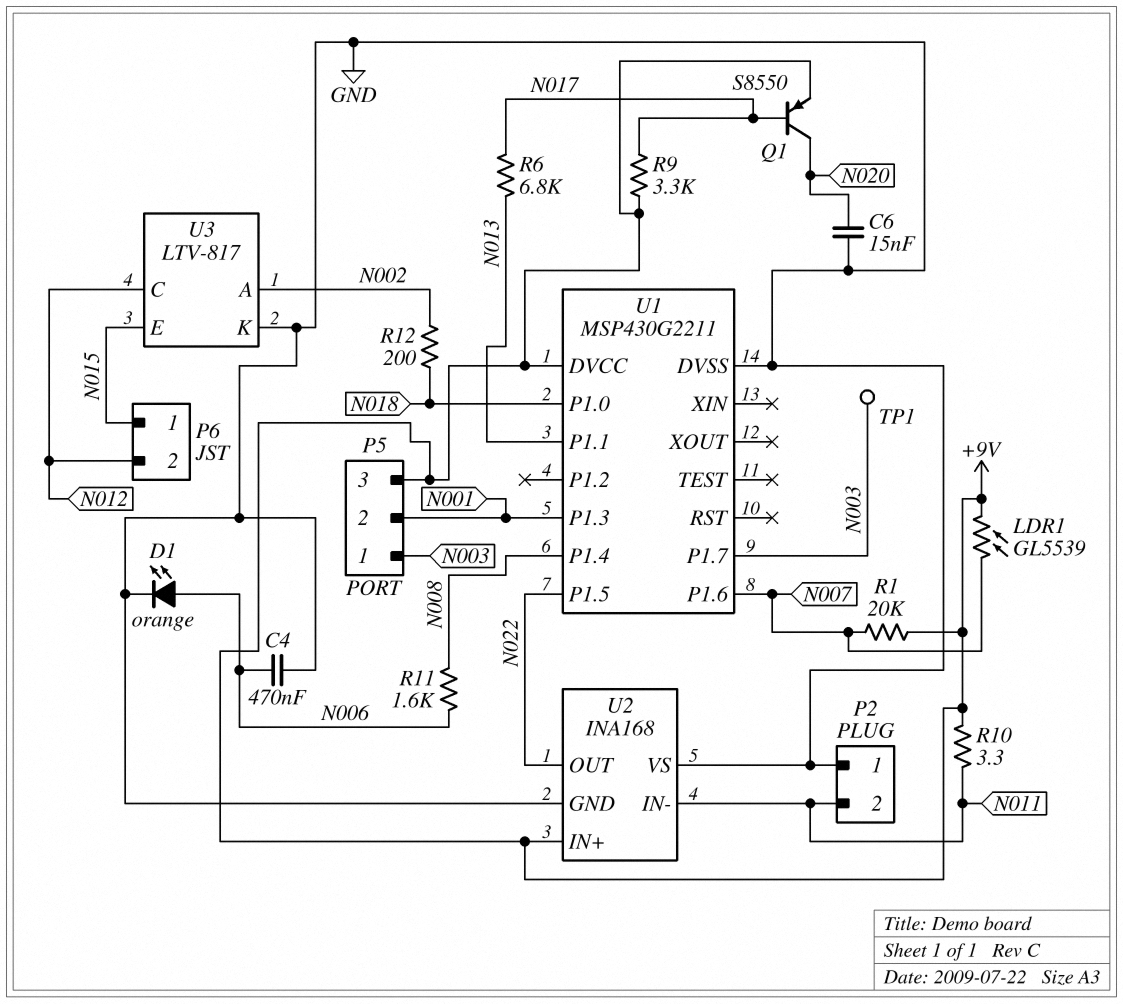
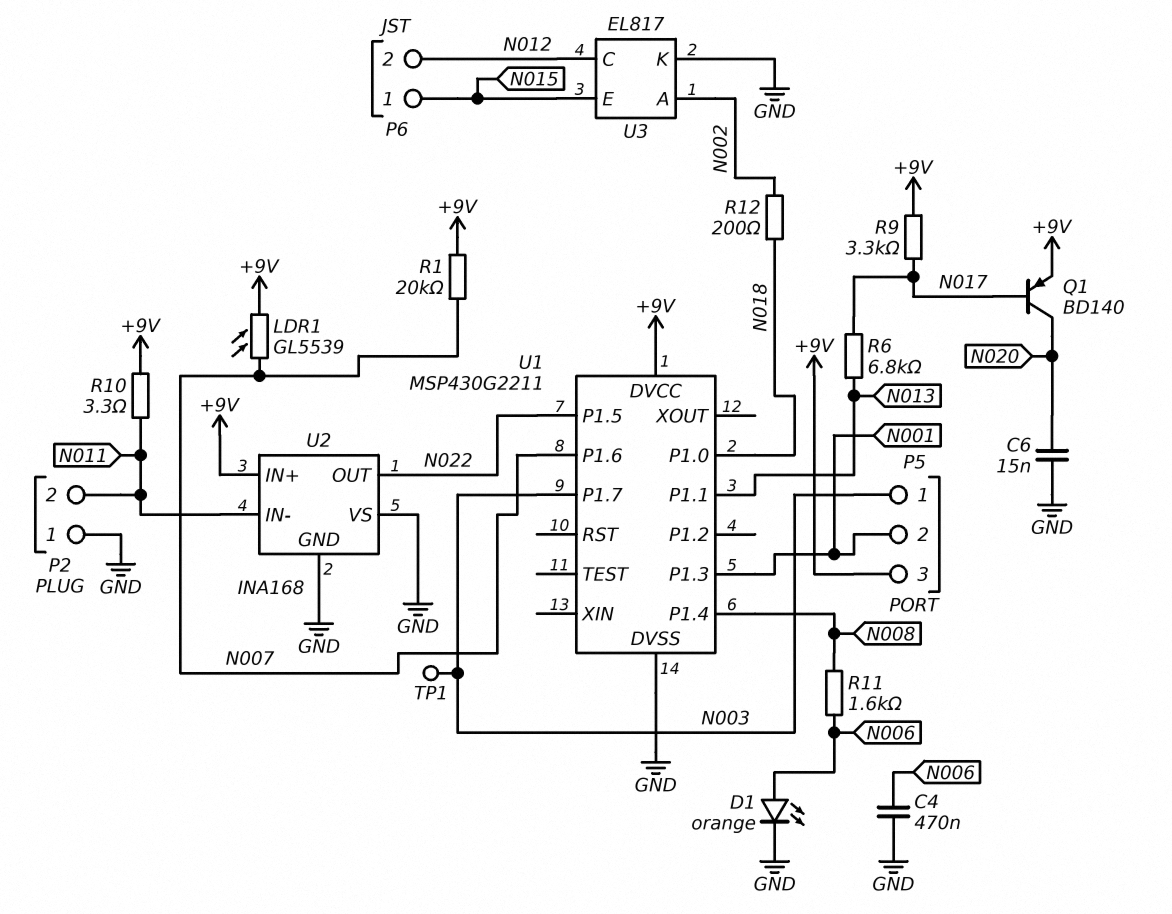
Q1: PNP S8550 (B N017, C N020, E +9V) -> PNP BD140 (B N017, C N020, E +9V)
U3: LTV-817 -> EL817

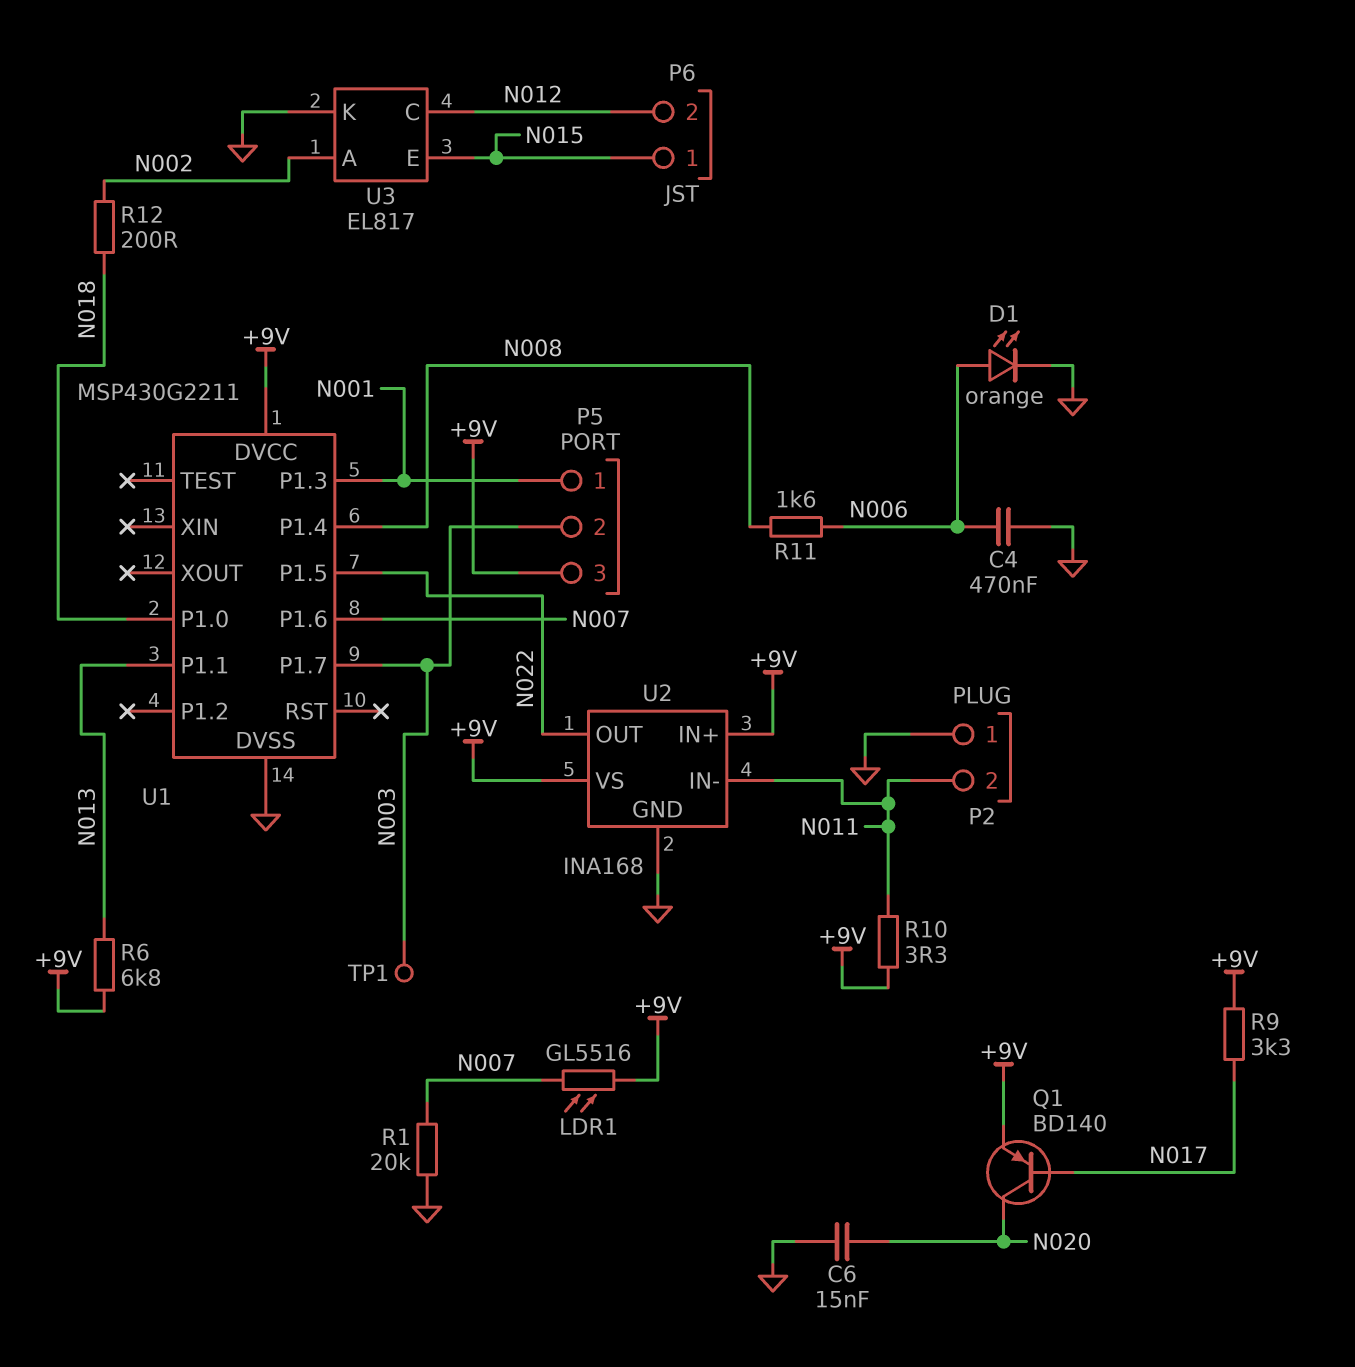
LDR1: GL5539 (+9V, N007) -> GL5516 (+9V, N007)
P5 pin 1: N003 -> N001
P5 pin 2: N001 -> N003
R1: 20k (+9V, N007) -> 20k (GND, N007)
R6: 6.8k (N013, N017) -> 6.8k (+9V, N013)
U2 pin VS: GND -> +9V

